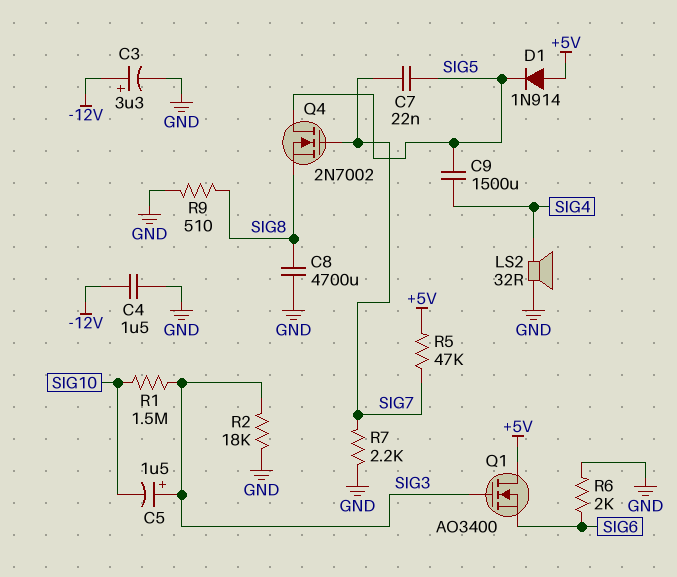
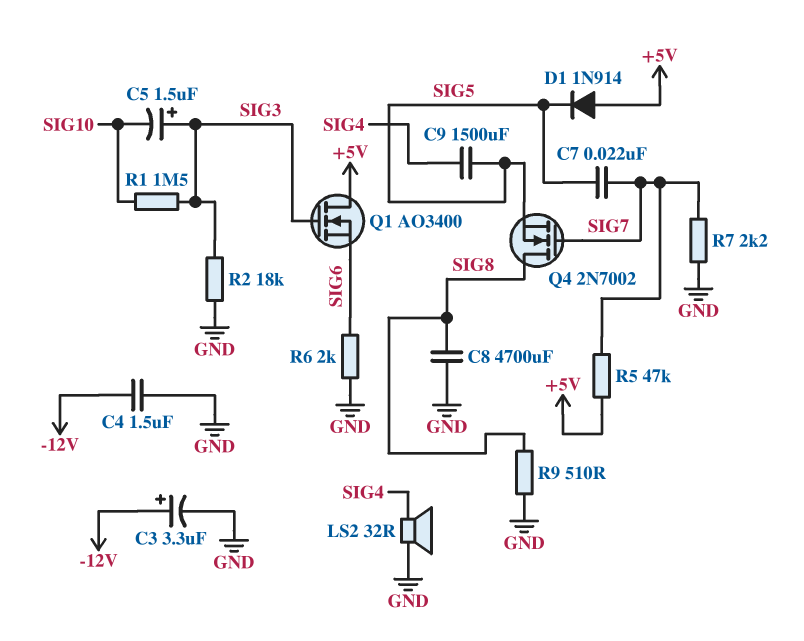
Q4: NMOS 2N7002 (G SIG7, D SIG5, S SIG8) -> NMOS 2N7002 (G SIG7, D SIG8, S SIG5)

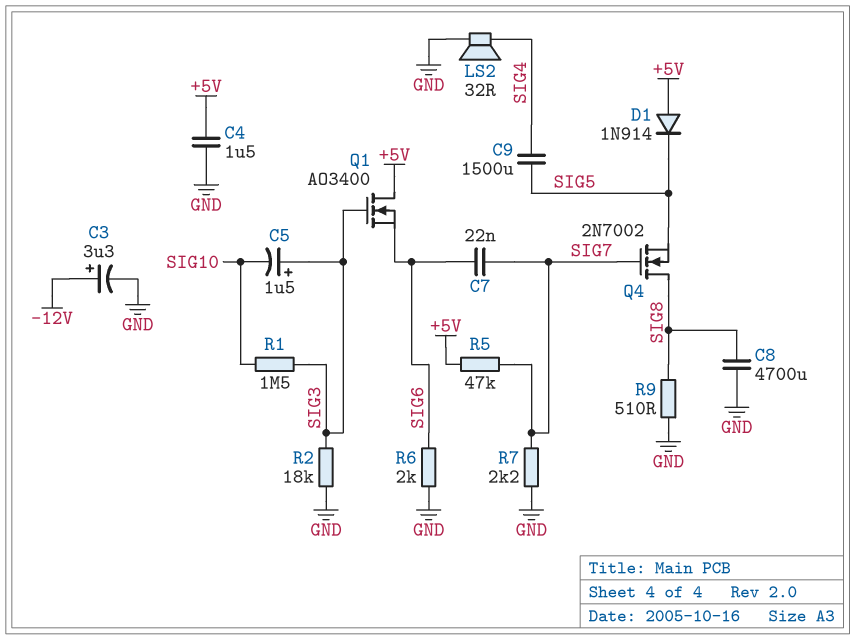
C4: 1.5uF (-12V, GND) -> 1.5uF (+5V, GND)
C7: 22nF (SIG5, SIG7) -> 22nF (SIG6, SIG7)

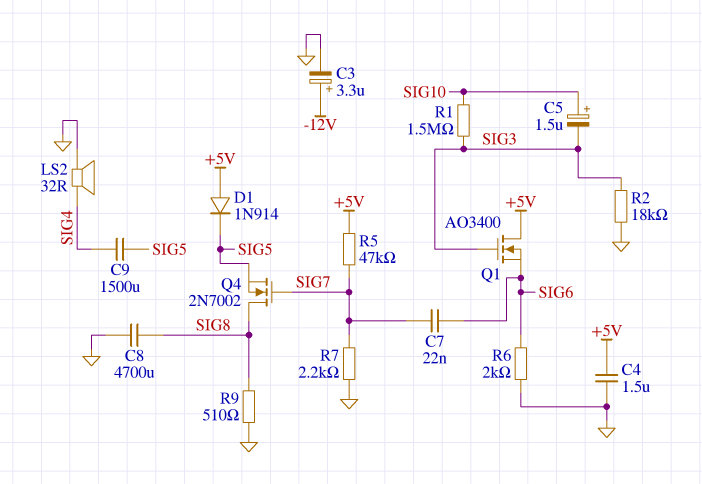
C5: 1.5uF (plus SIG3, minus SIG10) -> 1.5uF (plus SIG10, minus SIG3)

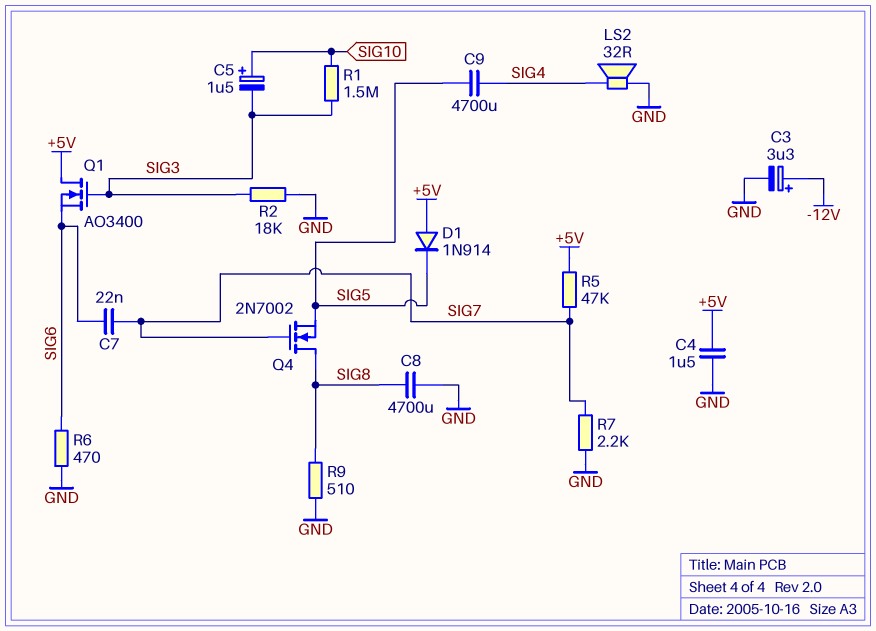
C9: 1500uF (SIG4, SIG5) -> 4700uF (SIG4, SIG5)
R6: 2k (GND, SIG6) -> 470 (GND, SIG6)

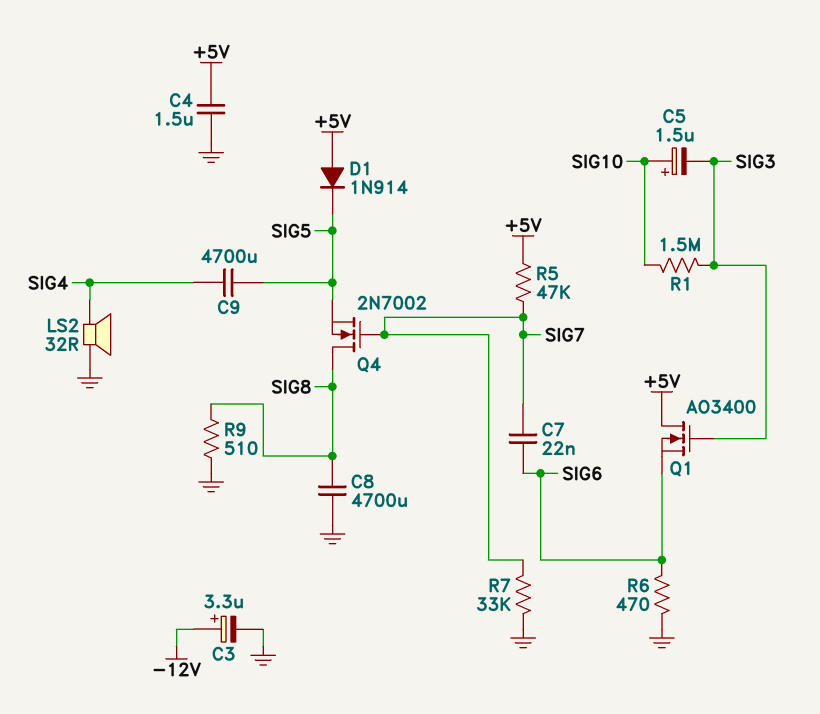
R2: 18k (GND, SIG3) -> none
R7: 2.2k (GND, SIG7) -> 33k (GND, SIG7)

